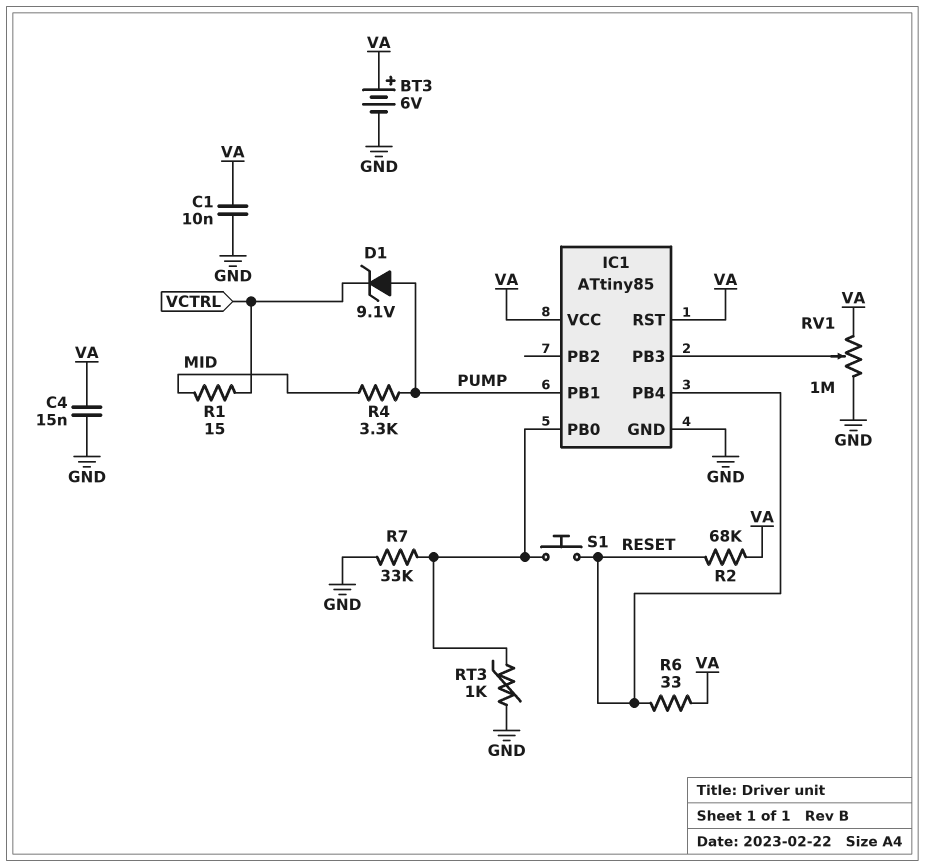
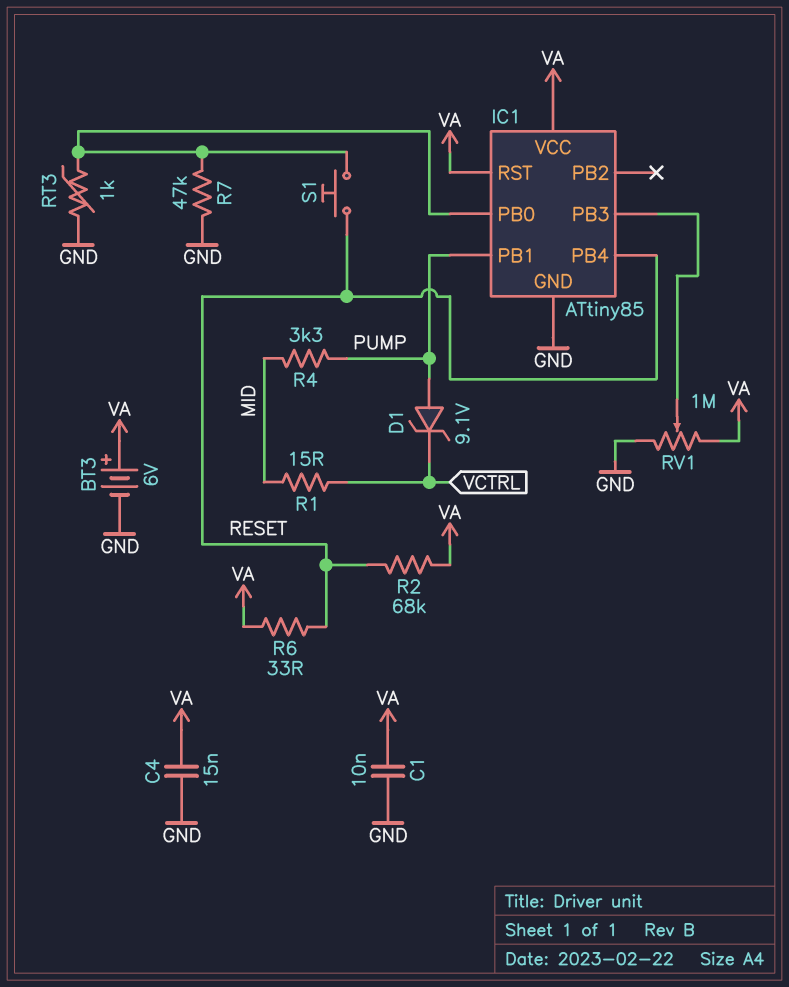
R7: 33k (GND, IC1/PB0) -> 47k (GND, IC1/PB0)

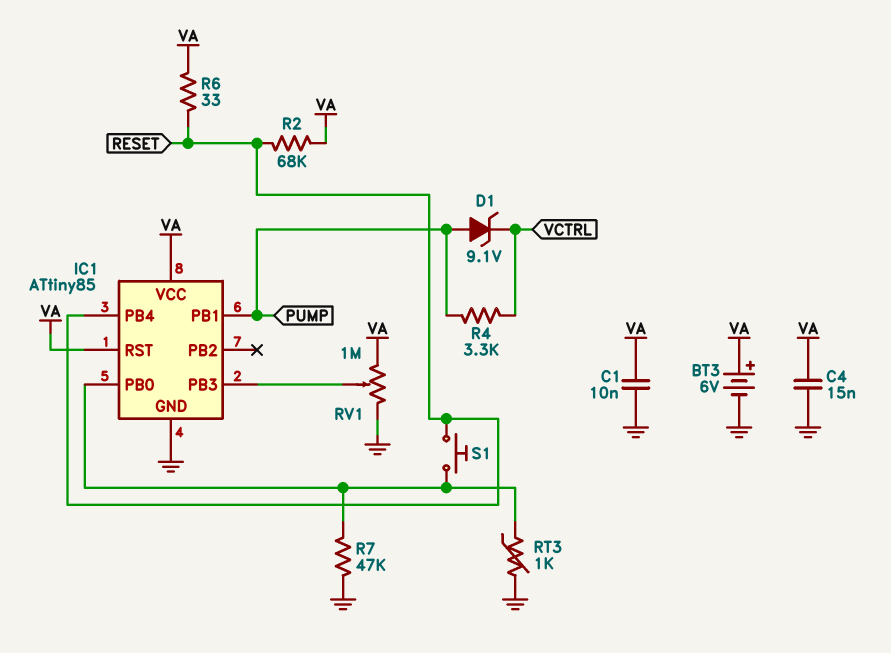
R1: 15 (MID, VCTRL) -> none
R4: 3.3k (MID, PUMP) -> 3.3k (PUMP, VCTRL)

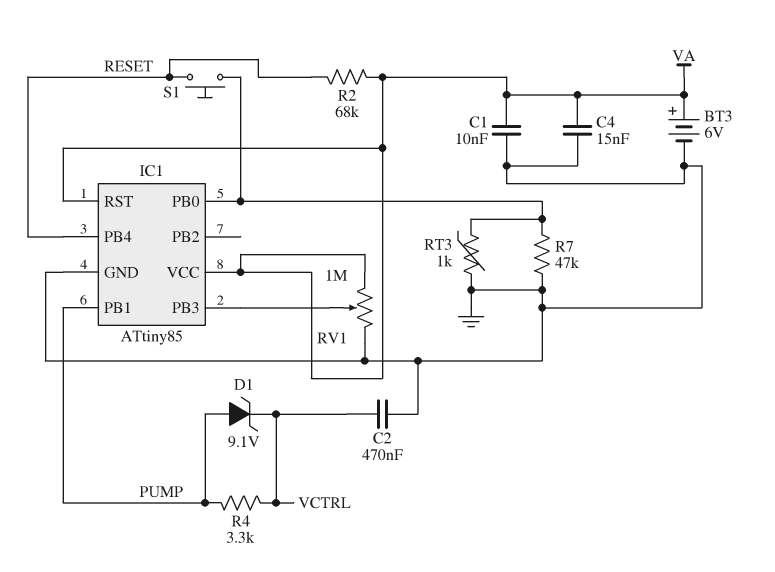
C2: none -> 470nF (GND, VCTRL)
R6: 33 (RESET, VA) -> none

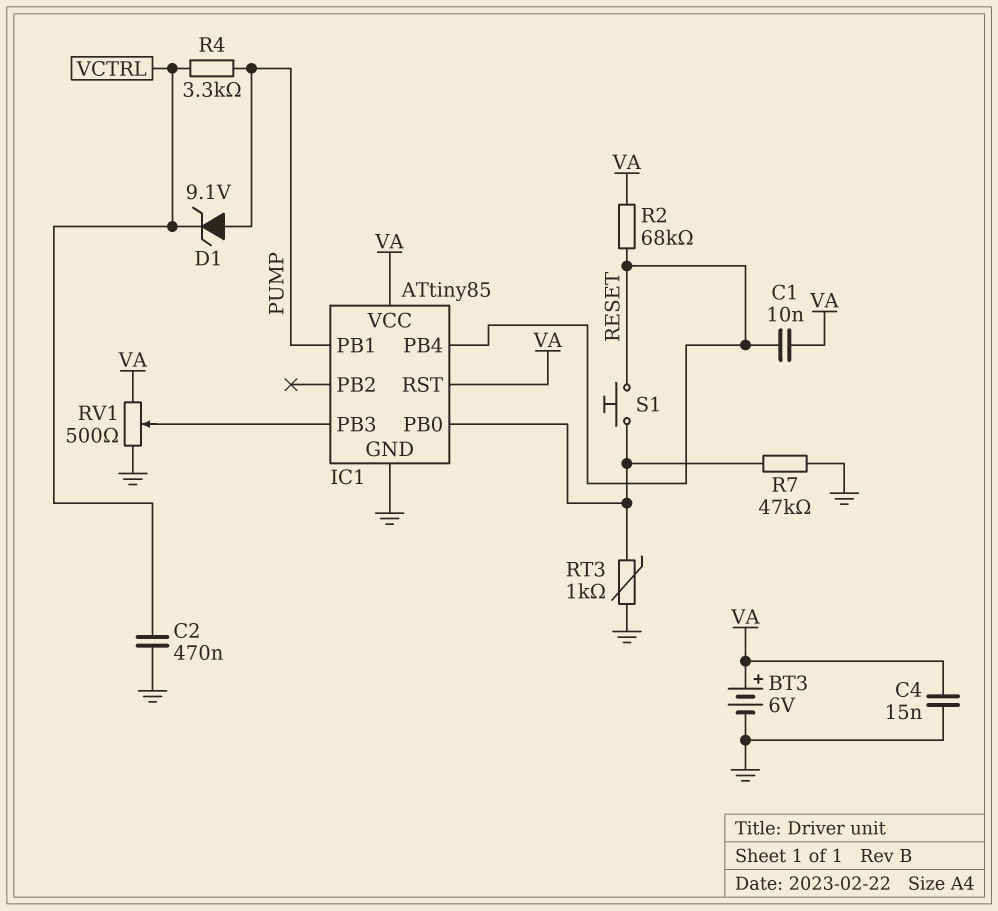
C1: 10nF (GND, VA) -> 10nF (RESET, VA)
RV1: 1M (GND, VA, wiper IC1/PB3) -> 500 (GND, VA, wiper IC1/PB3)

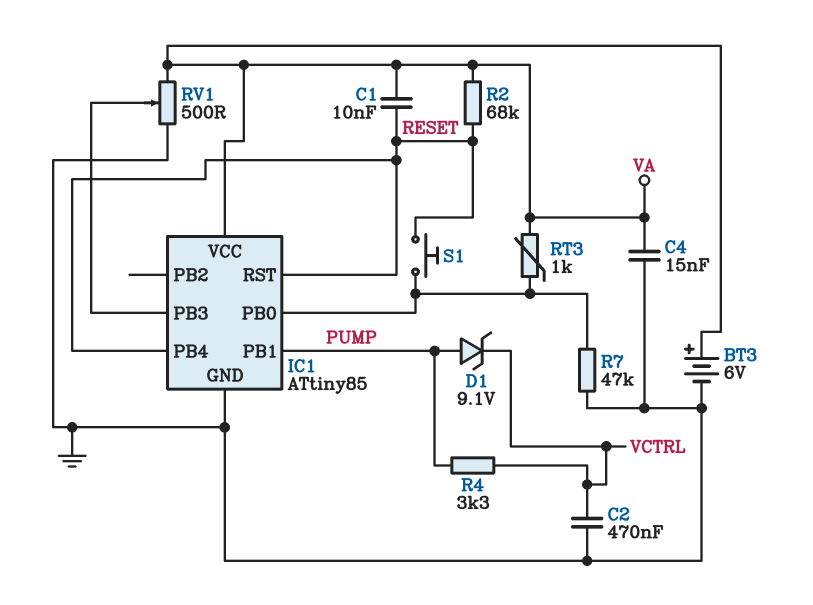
IC1 pin RST: VA -> RESET
RT3: 1k (GND, IC1/PB0) -> 1k (IC1/PB0, VA)

